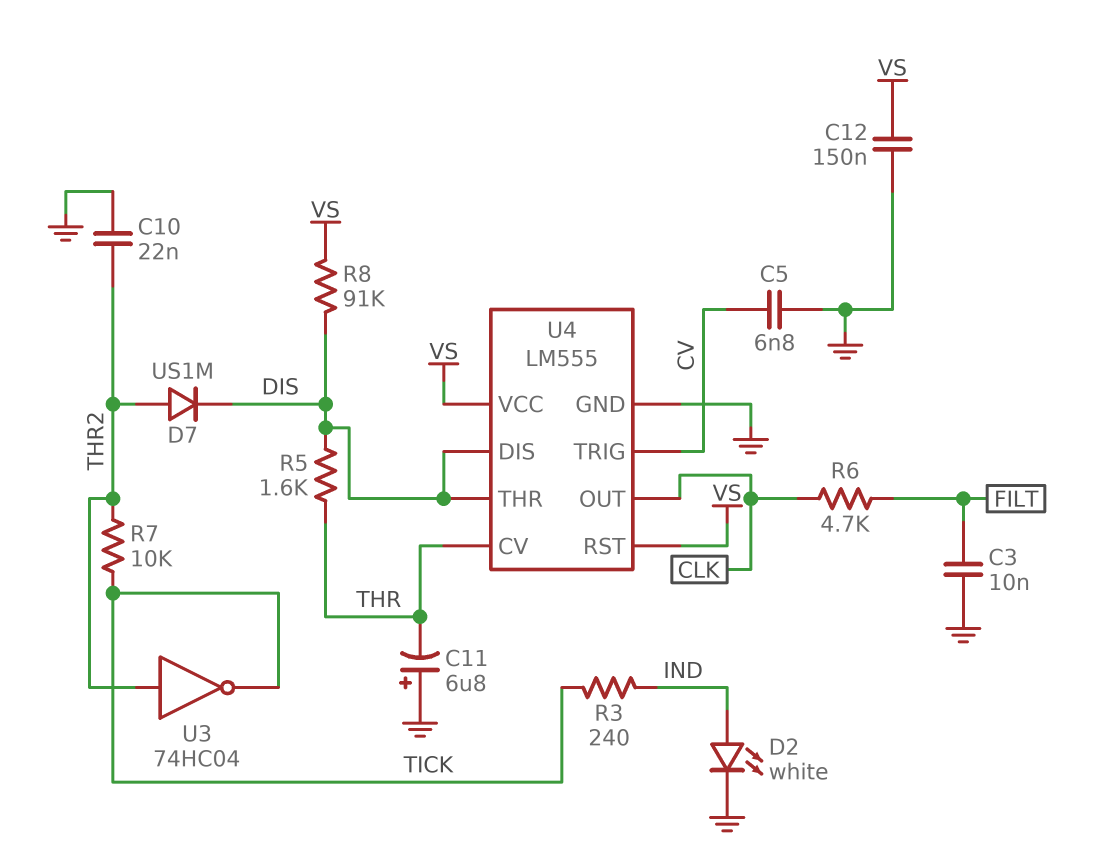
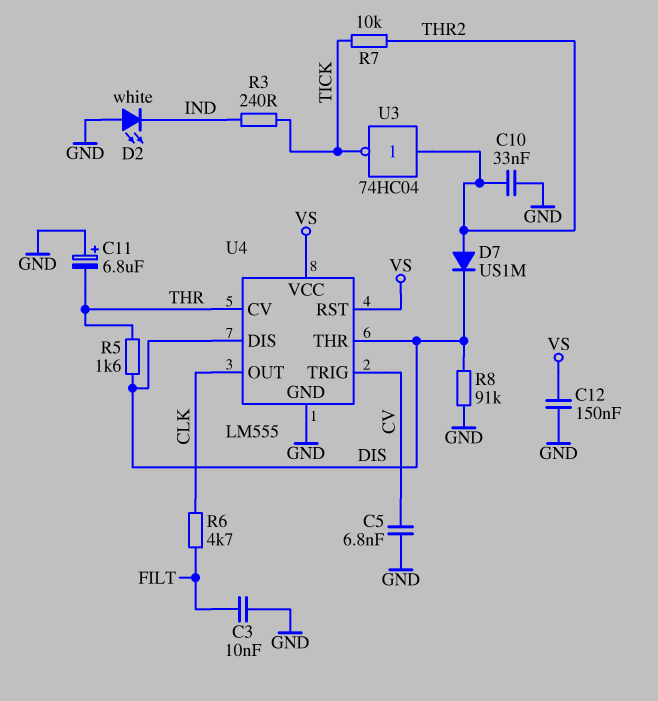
C10: 22nF (GND, THR2) -> 33nF (GND, THR2)
D2: LED white (A IND, K GND) -> LED white (A GND, K IND)
R8: 91k (DIS, VS) -> 91k (DIS, GND)

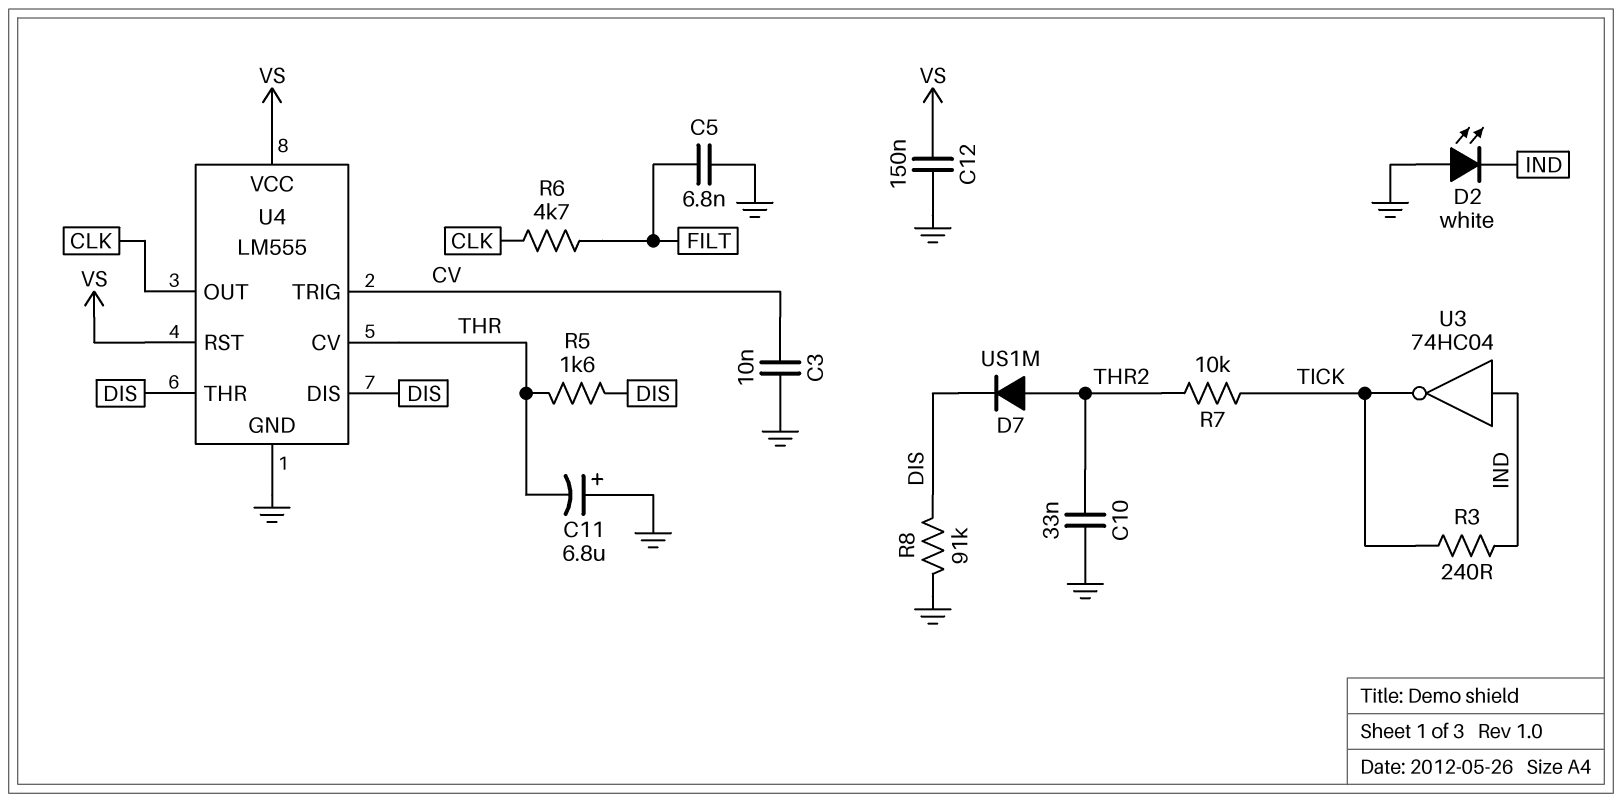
C3: 10nF (FILT, GND) -> 10nF (CV, GND)
C5: 6.8nF (CV, GND) -> 6.8nF (FILT, GND)
U3: NOT 74HC04 (in THR2, out TICK) -> NOT 74HC04 (in IND, out TICK)

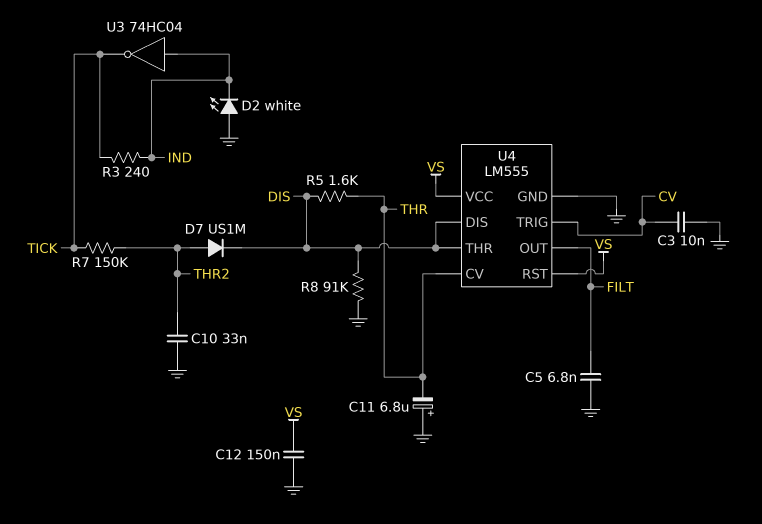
R6: 4.7k (CLK, FILT) -> none
R7: 10k (THR2, TICK) -> 150k (THR2, TICK)
U4 pin OUT: CLK -> FILT

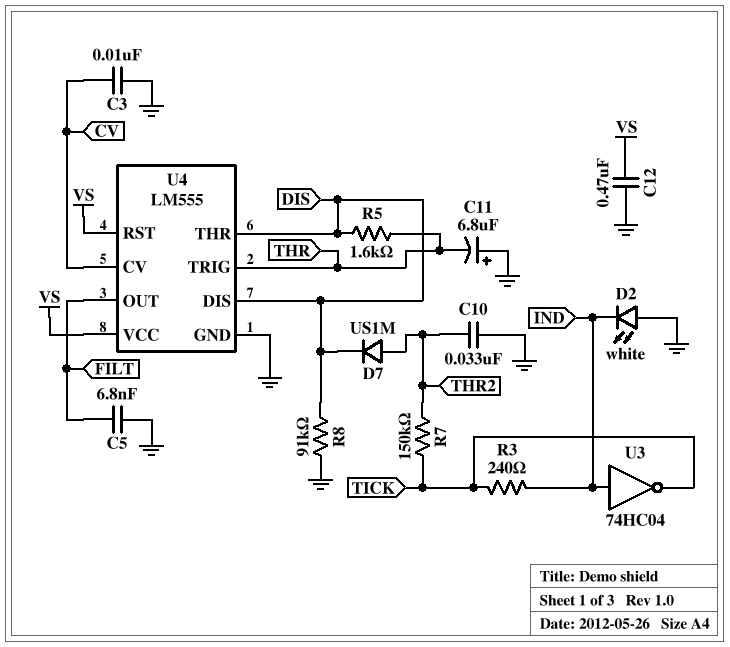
C12: 150nF (GND, VS) -> 470nF (GND, VS)
U4 pin CV: THR -> CV
U4 pin TRIG: CV -> THR

